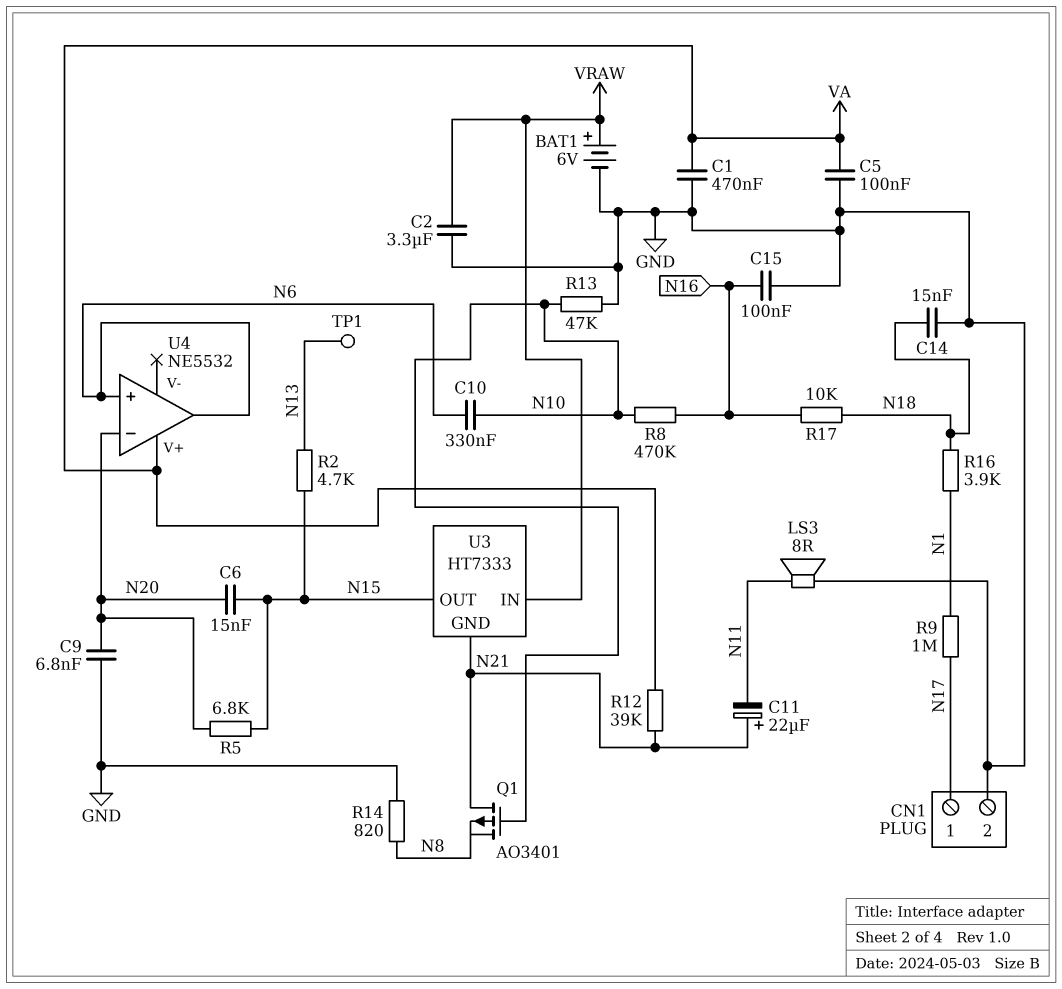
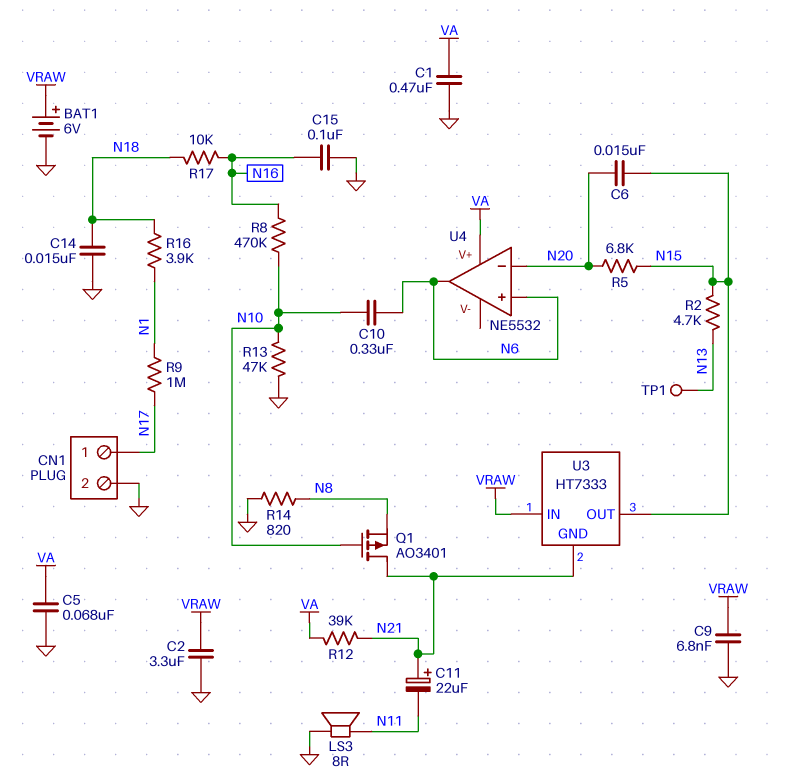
C5: 100nF (GND, VA) -> 68nF (GND, VA)
C9: 6.8nF (GND, N20) -> 6.8nF (GND, VRAW)

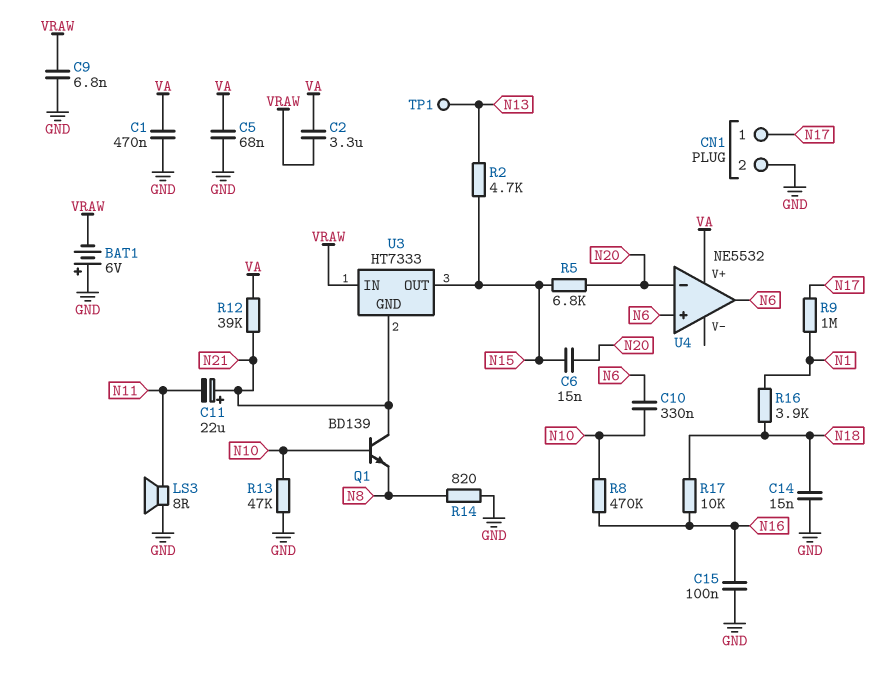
BAT1: 6V (plus VRAW, minus GND) -> 6V (plus GND, minus VRAW)
C2: 3.3uF (GND, VRAW) -> 3.3uF (VA, VRAW)
Q1: PMOS AO3401 (G N10, D N21, S N8) -> NPN BD139 (B N10, C N21, E N8)

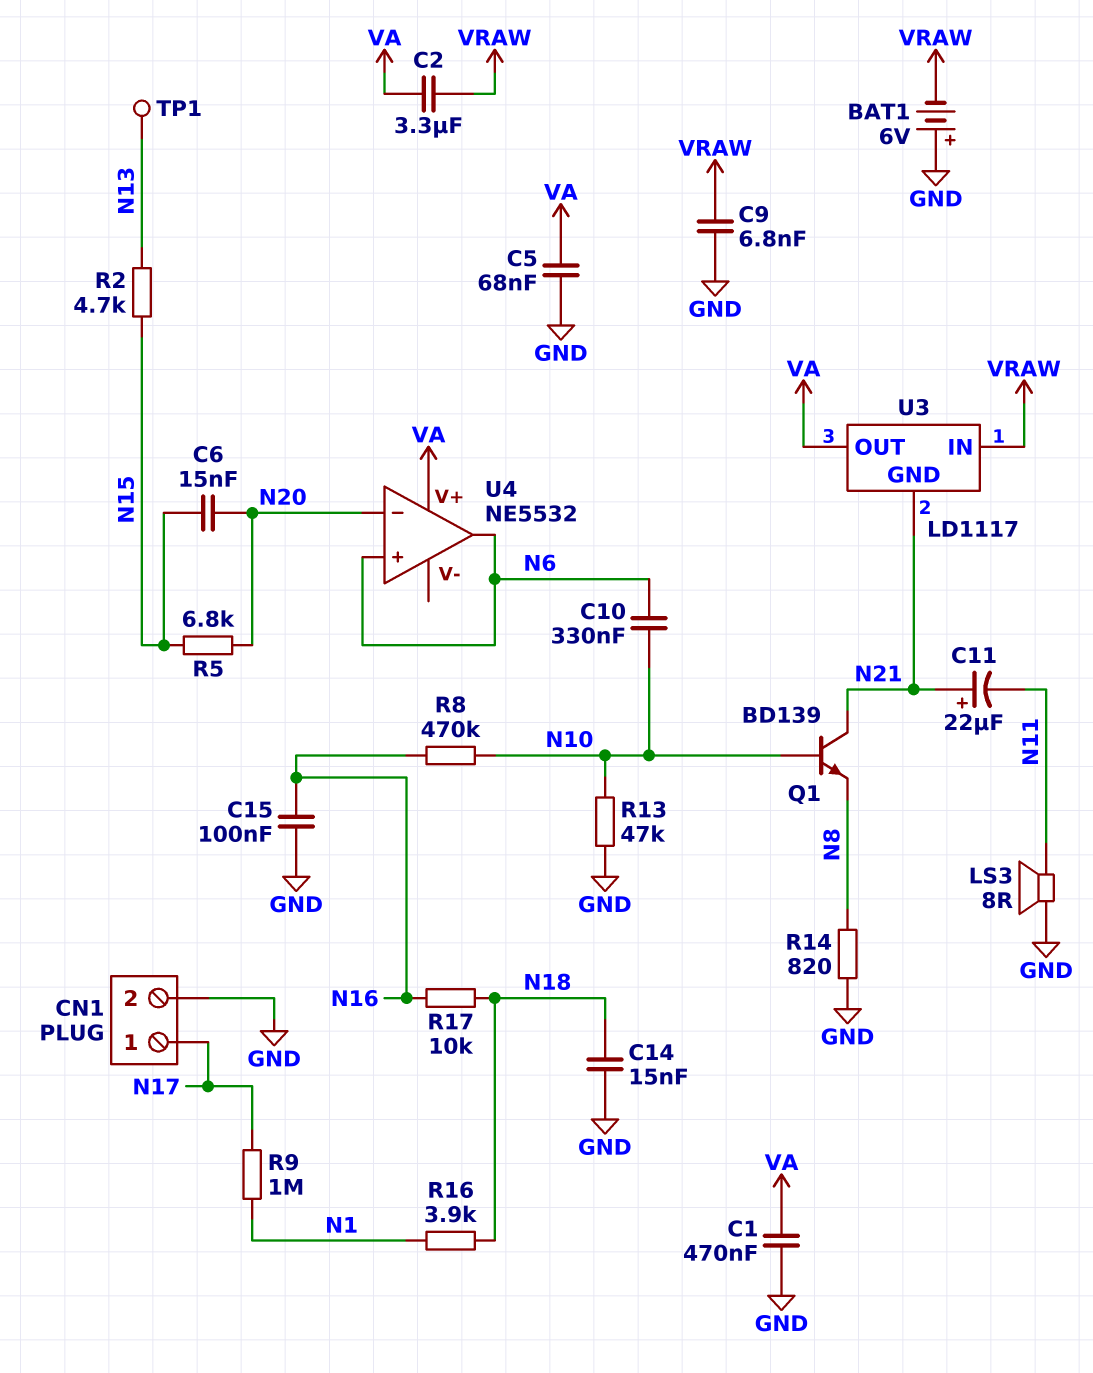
R12: 39k (N21, VA) -> none
U3: HT7333 -> LD1117
U3 pin OUT: N15 -> VA

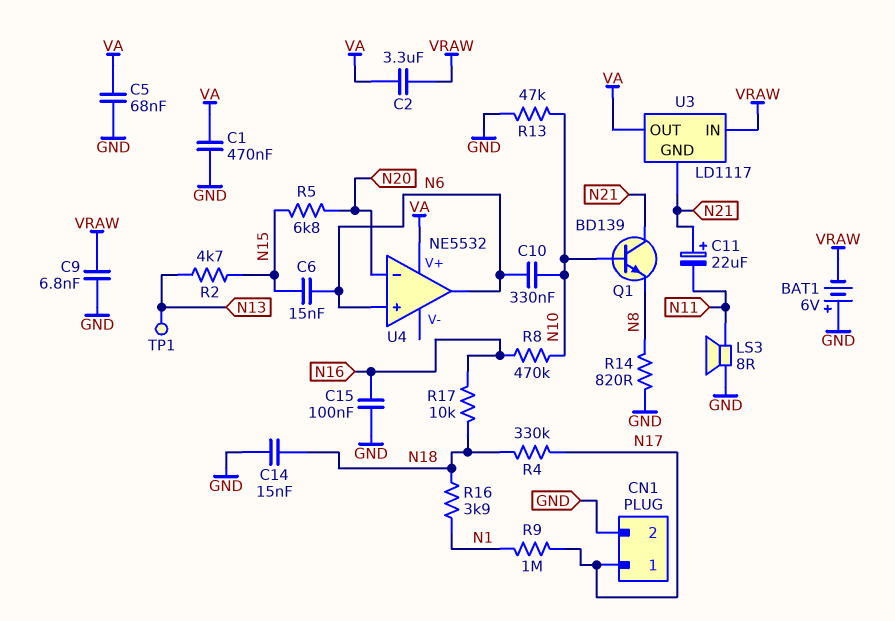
C6: 15nF (N15, N20) -> 15nF (N6, N15)
R4: none -> 330k (N17, N18)

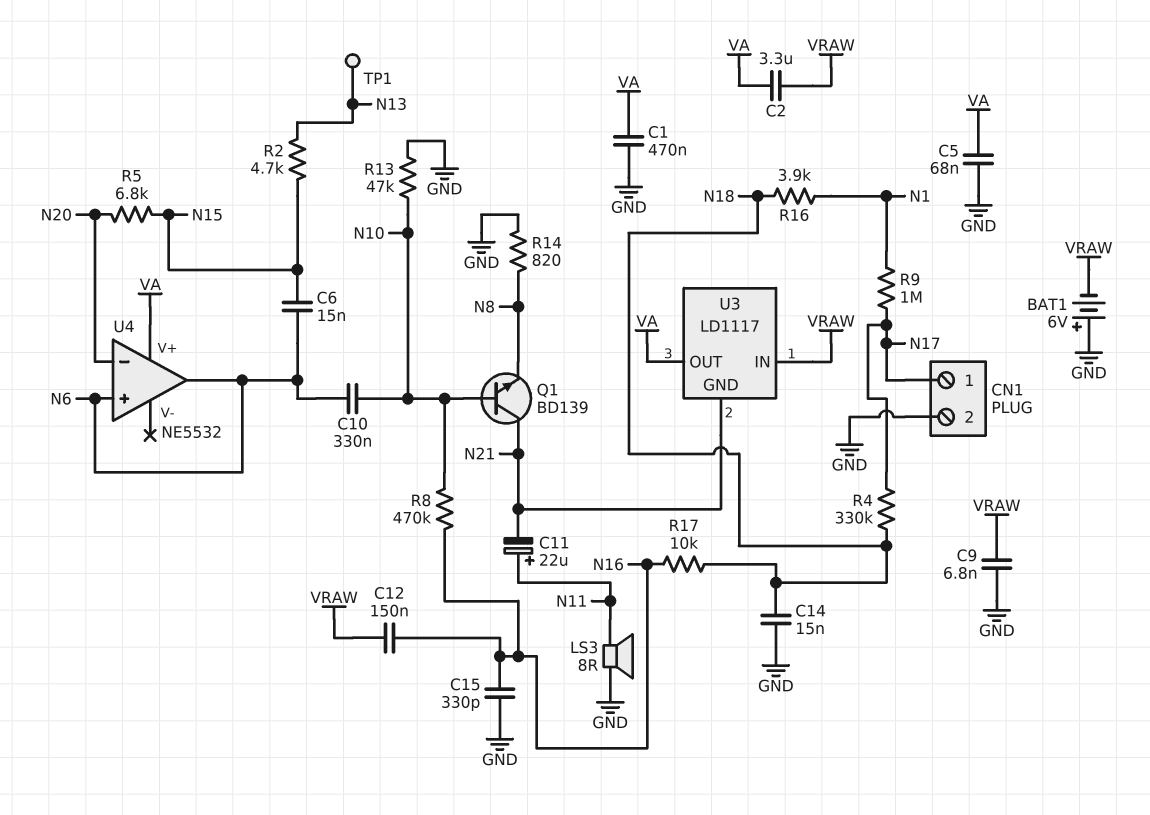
C11: 22uF (plus N21, minus N11) -> 22uF (plus N11, minus N21)
C12: none -> 150nF (N16, VRAW)
C15: 100nF (GND, N16) -> 330pF (GND, N16)

